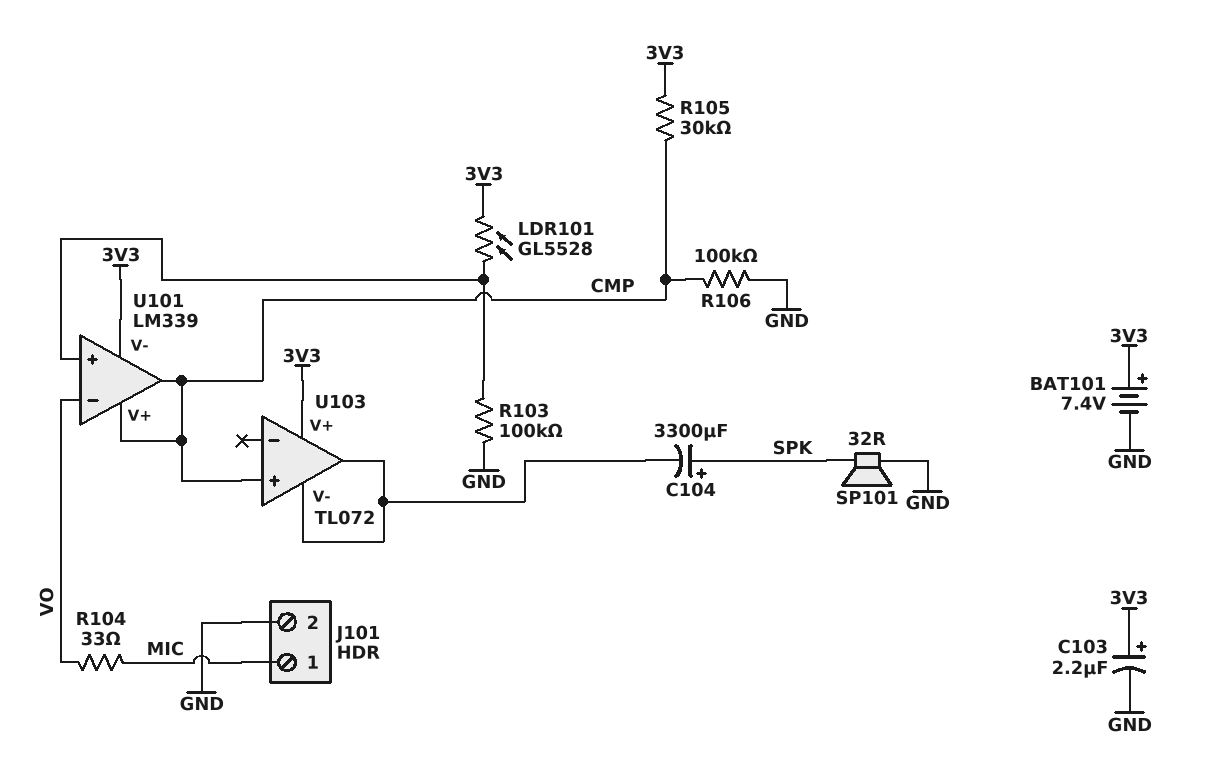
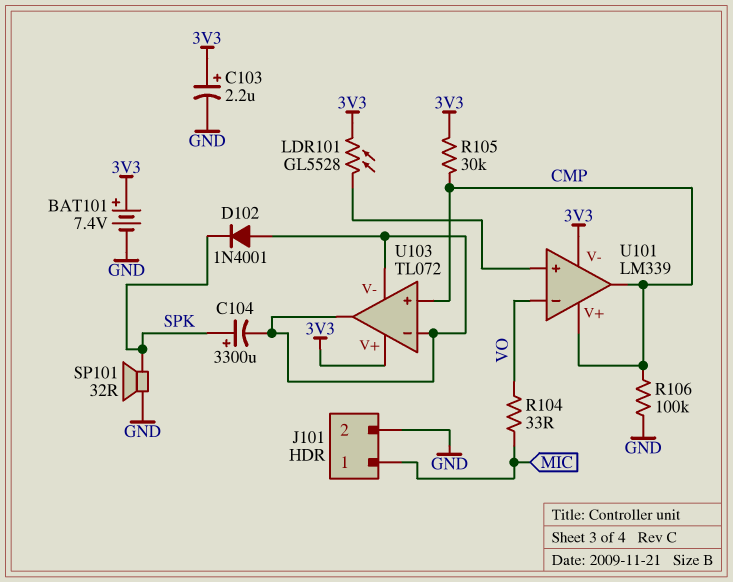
D102: none -> diode 1N4001 (A U103/V-, K SPK)
R103: 100k (GND, U101/in+) -> none
U103 pin in-: none -> U103/V-

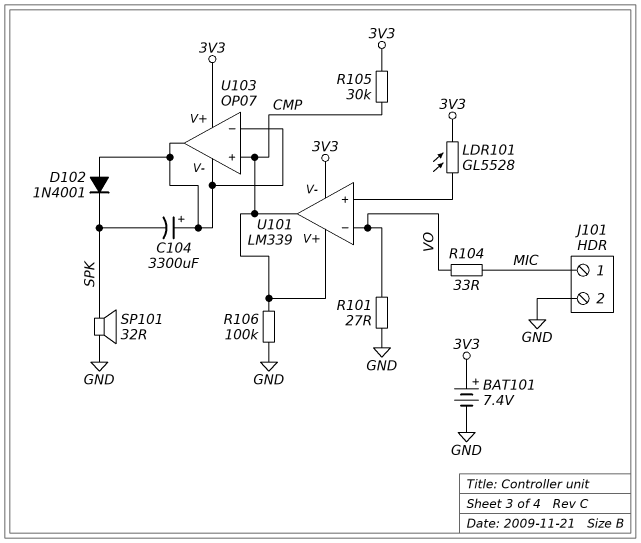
C103: 2.2uF (plus 3V3, minus GND) -> none
C104: 3300uF (plus SPK, minus U103/V-) -> 3300uF (plus U103/V-, minus SPK)
R101: none -> 27 (GND, VO)
U103: TL072 -> OP07

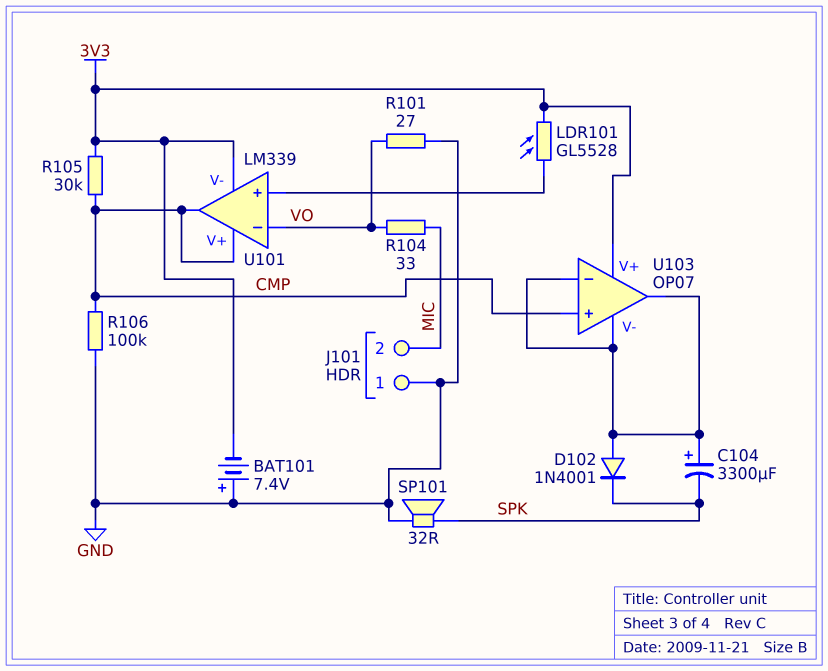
BAT101: 7.4V (plus 3V3, minus GND) -> 7.4V (plus GND, minus 3V3)
J101 pin 1: MIC -> GND
J101 pin 2: GND -> MIC

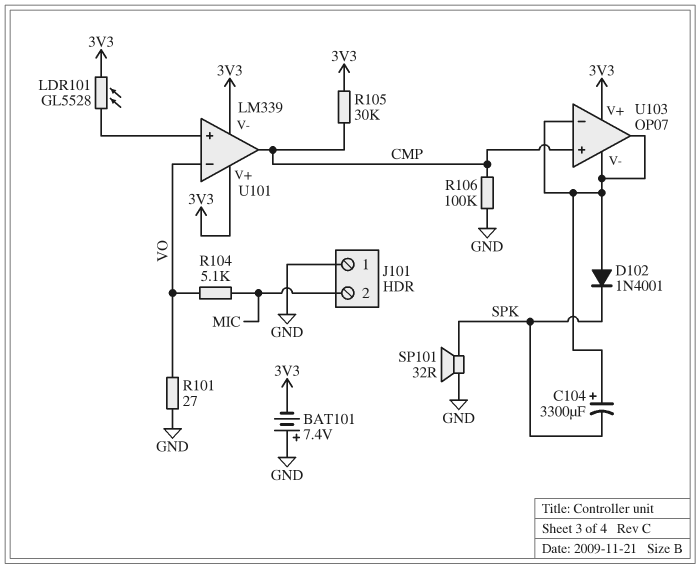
R104: 33 (MIC, VO) -> 5.1k (MIC, VO)
U101 pin V+: CMP -> 3V3

